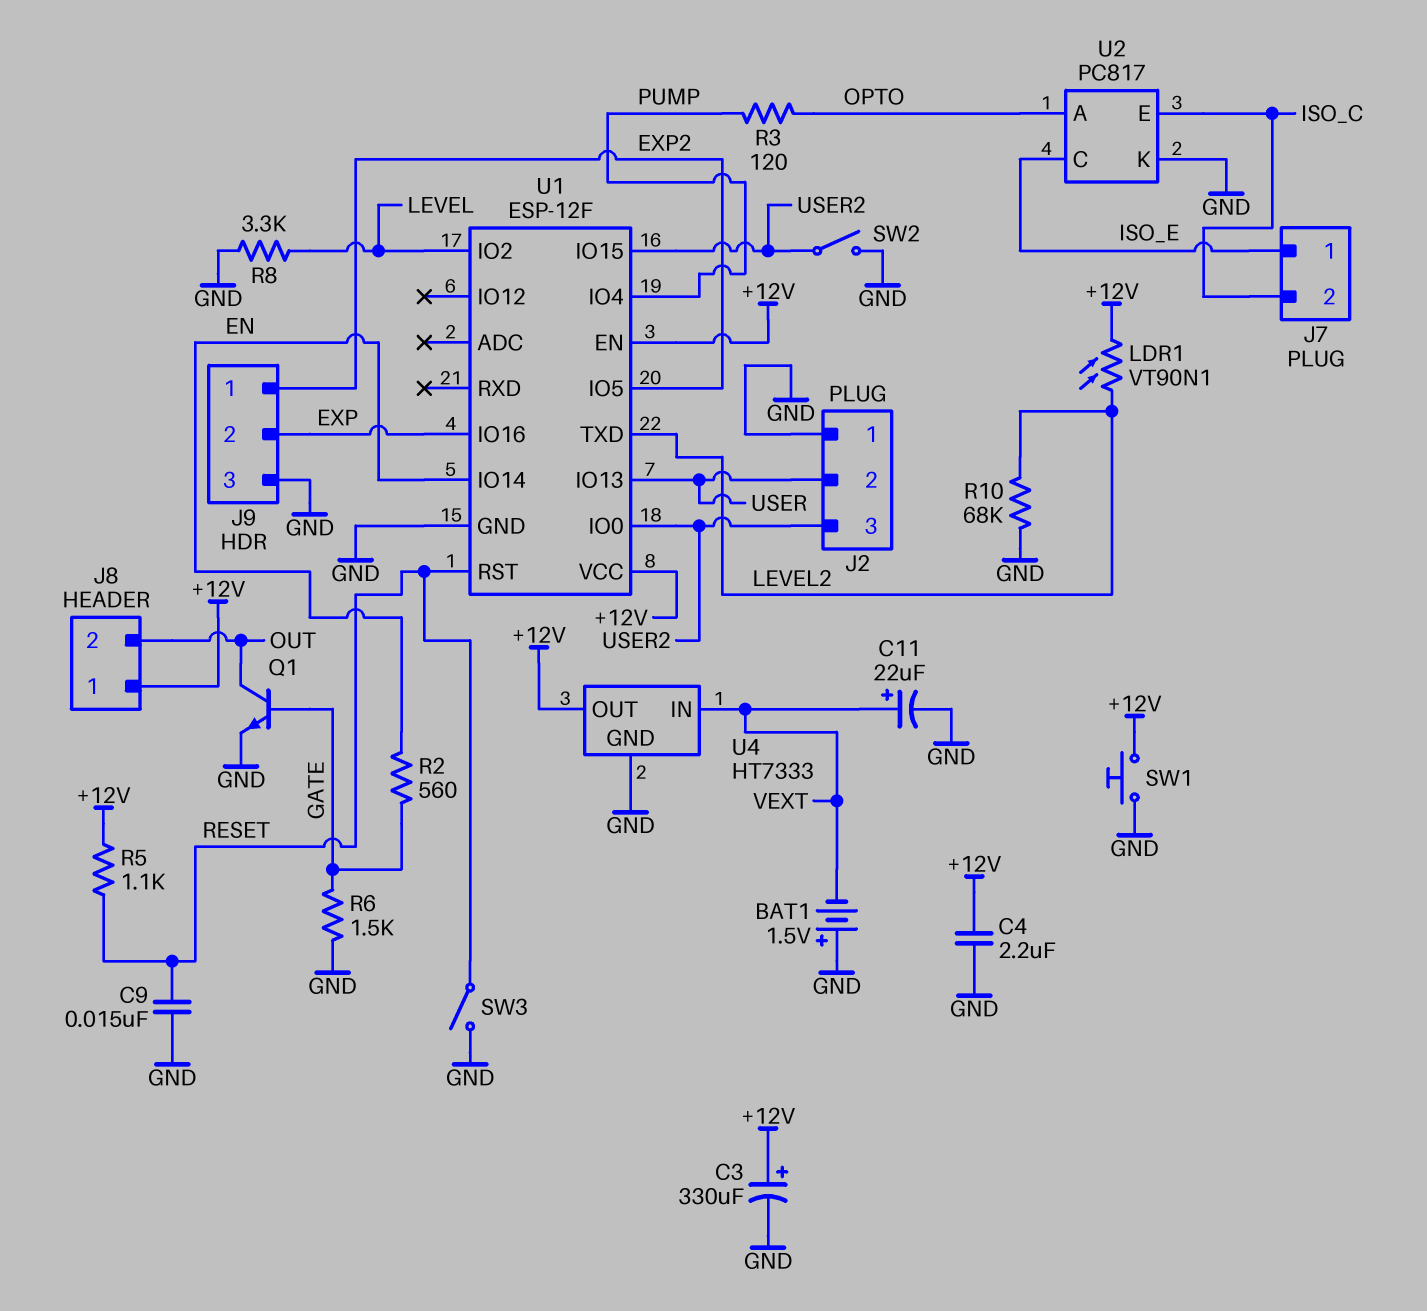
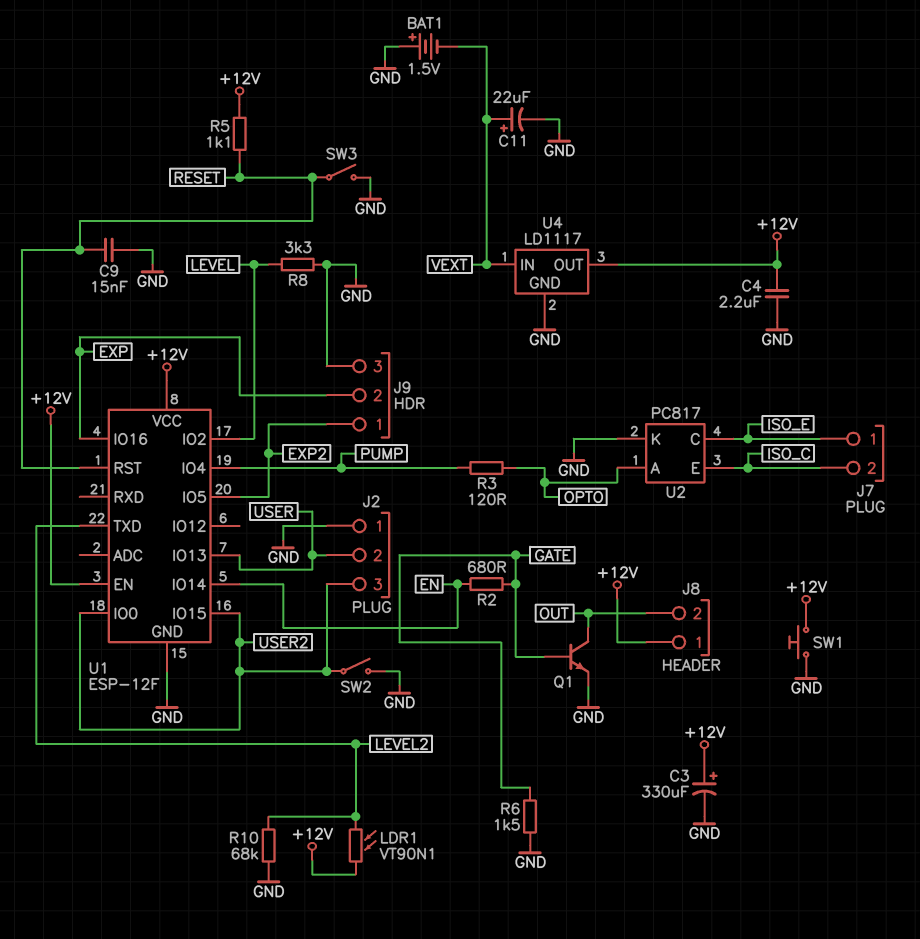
R2: 560 (EN, GATE) -> 680 (EN, GATE)
U4: HT7333 -> LD1117

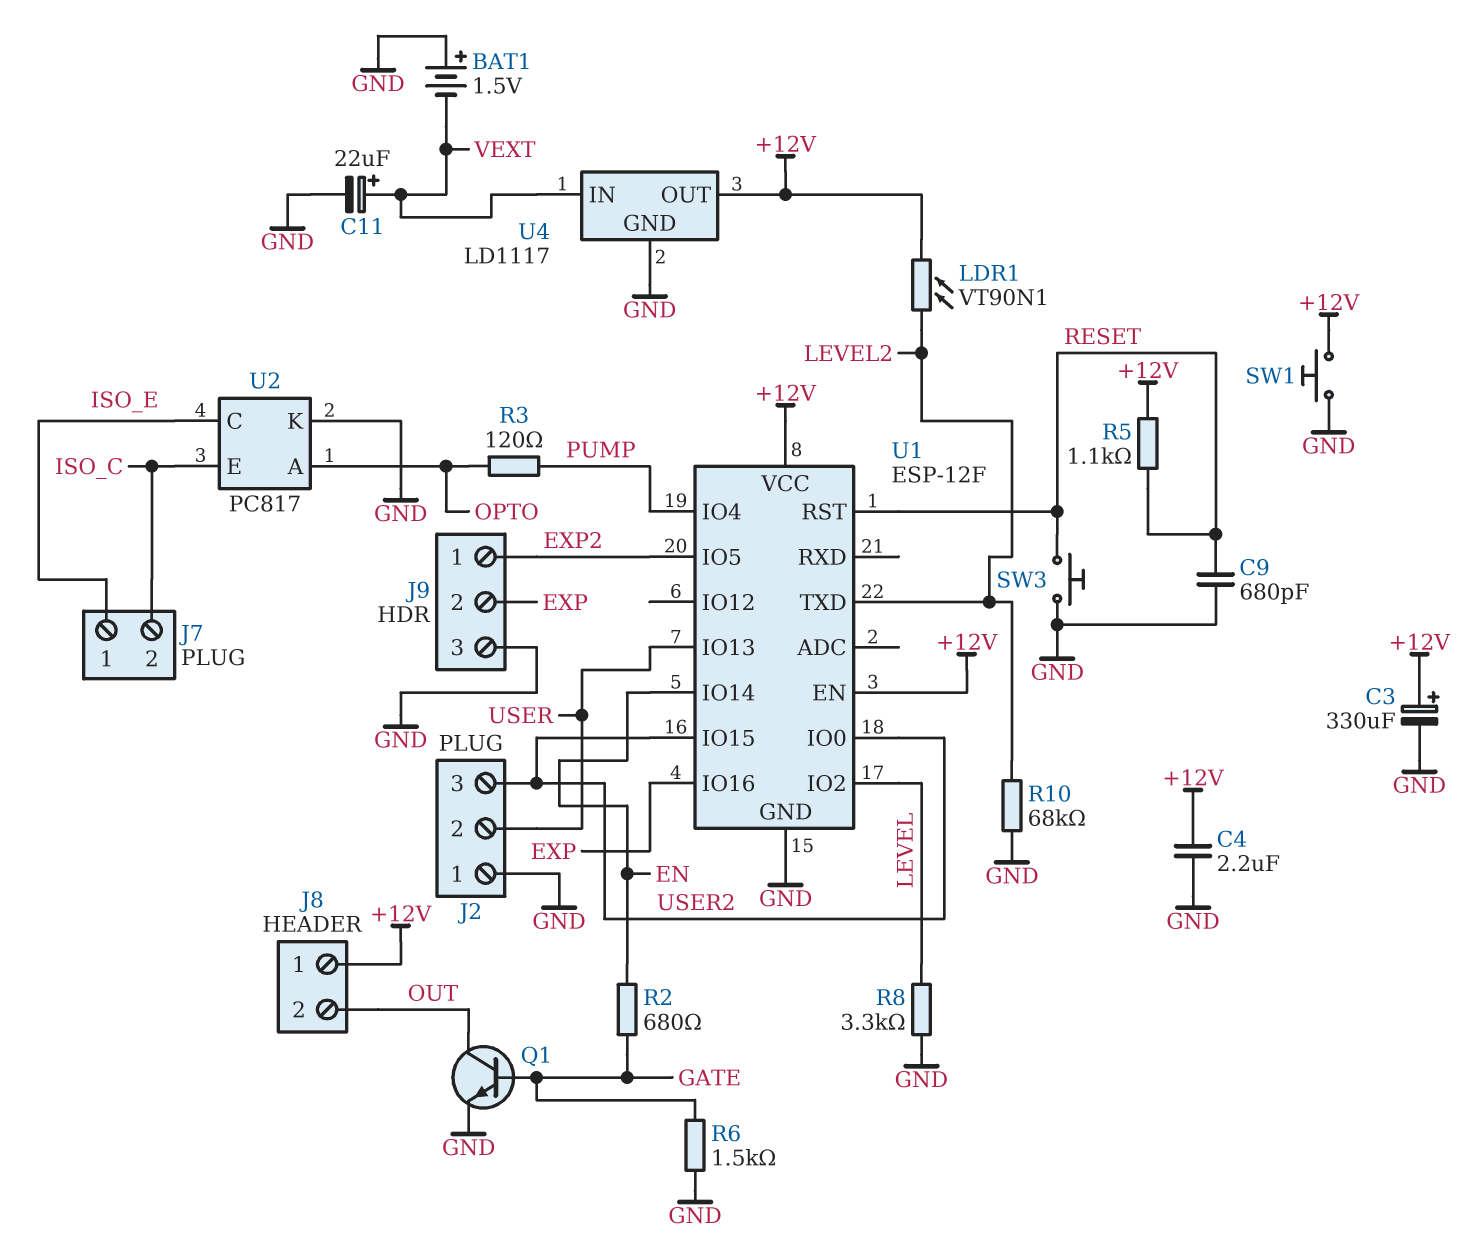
C9: 15nF (GND, RESET) -> 680pF (GND, RESET)
SW2: switch (GND, USER2) -> none
SW3: switch (GND, RESET) -> button (GND, RESET)

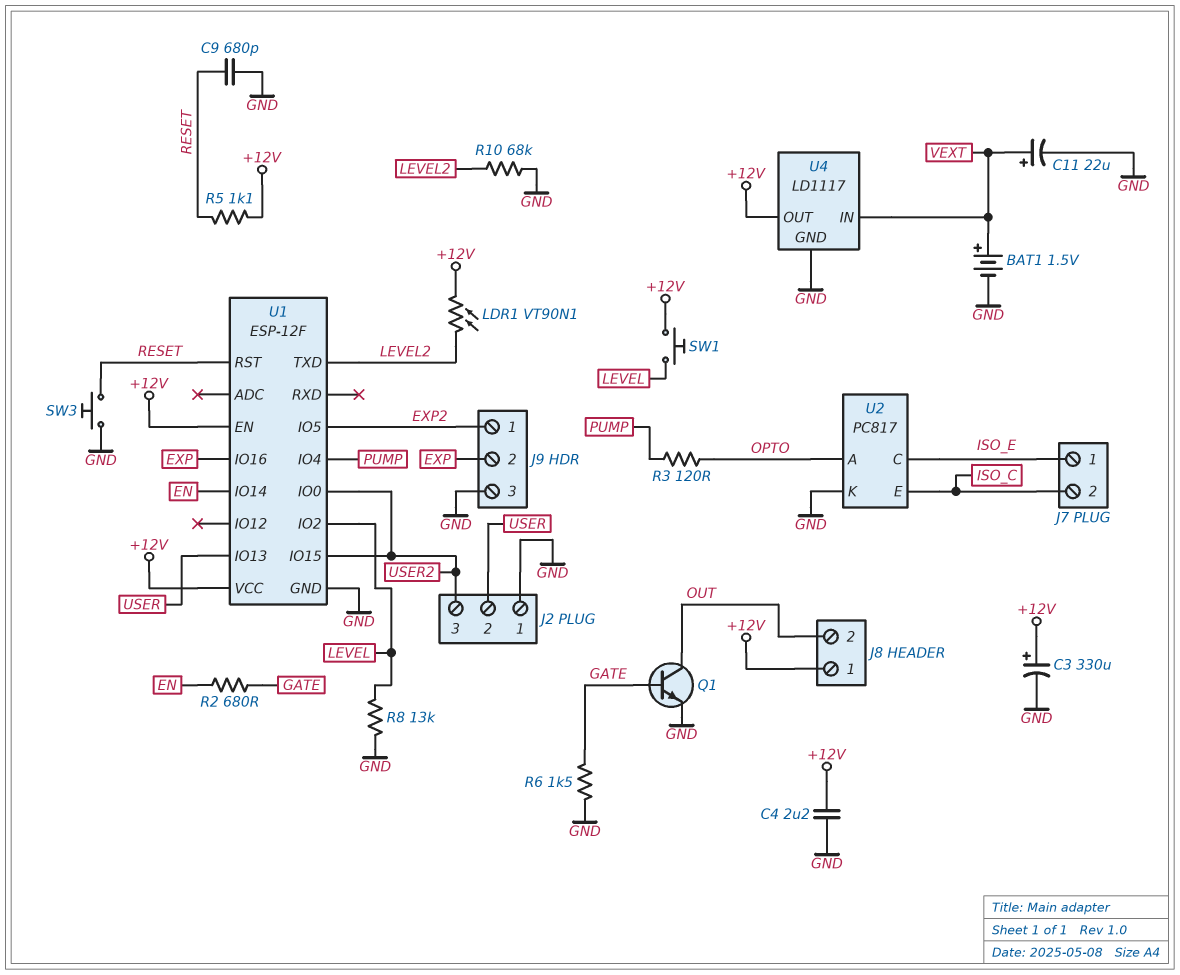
BAT1: 1.5V (plus GND, minus VEXT) -> 1.5V (plus VEXT, minus GND)
R8: 3.3k (GND, LEVEL) -> 13k (GND, LEVEL)
SW1: button (+12V, GND) -> button (+12V, LEVEL)

